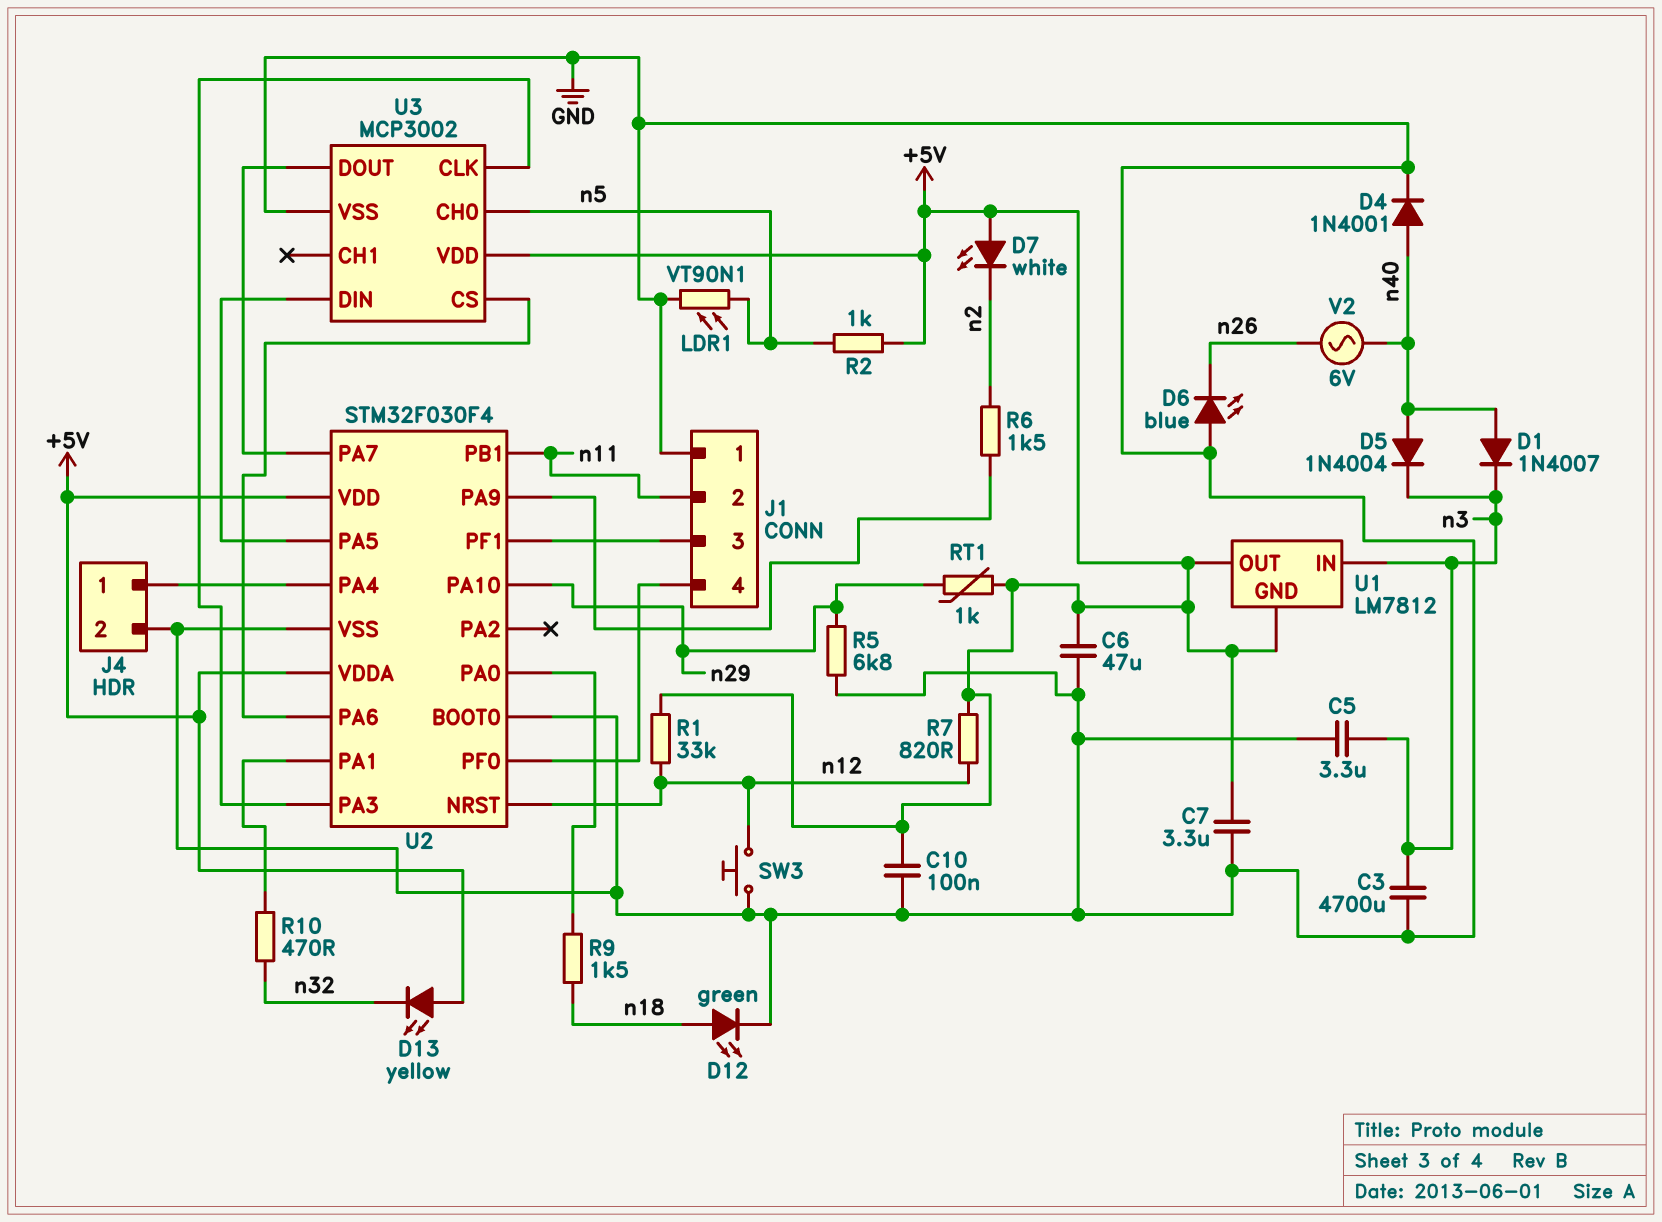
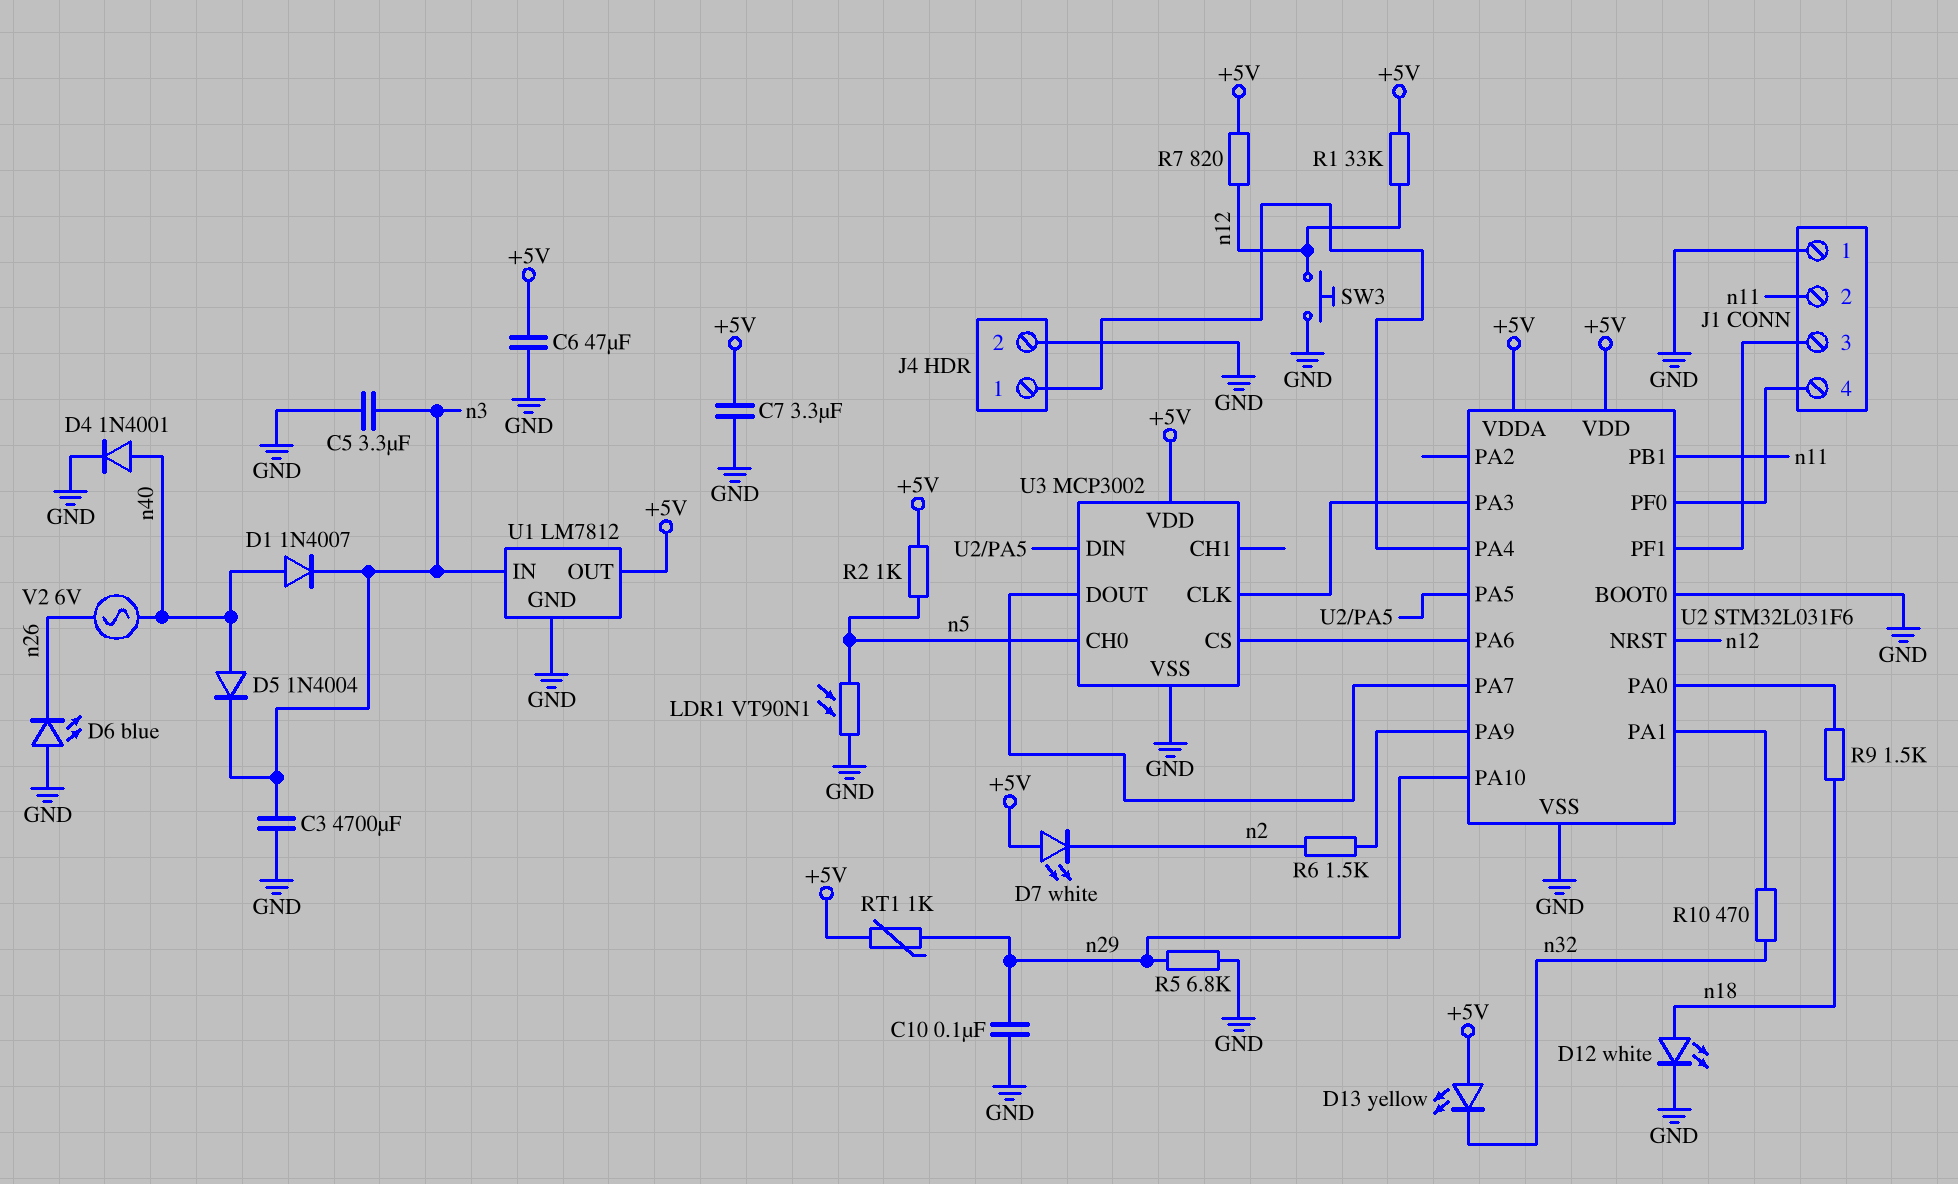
C10: 100nF (+5V, GND) -> 100nF (GND, n29)
D12: LED green (A n18, K GND) -> LED white (A n18, K GND)
U1 pin GND: +5V -> GND
U2: STM32F030F4 -> STM32L031F6

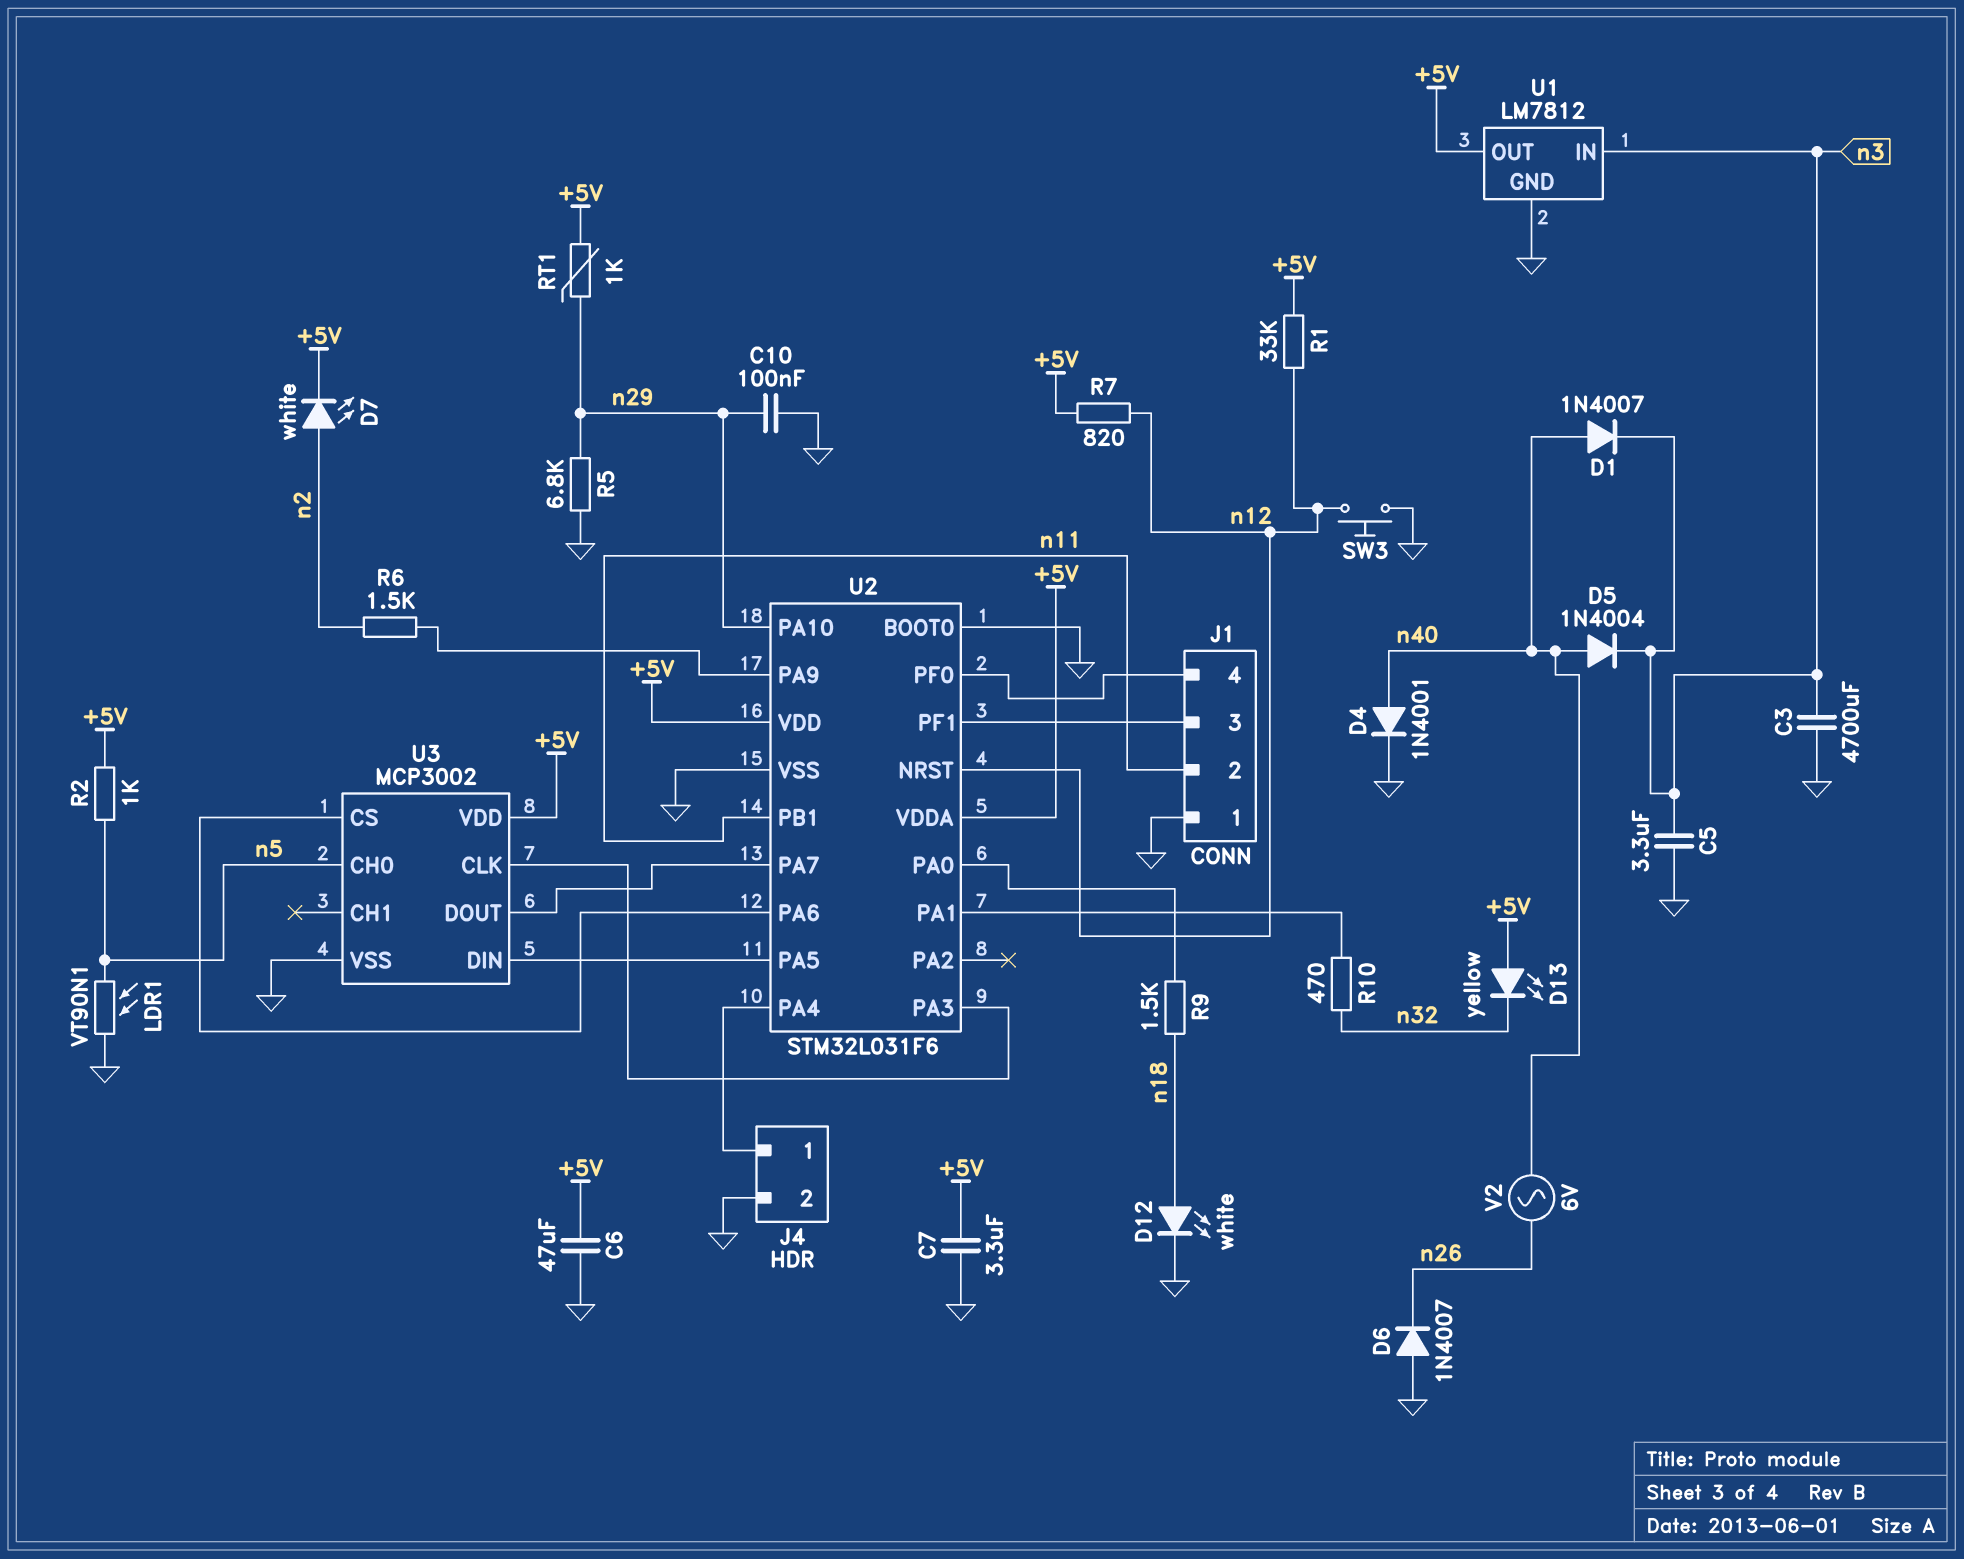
D6: LED blue (A GND, K n26) -> diode 1N4007 (A GND, K n26)
D7: LED white (A +5V, K n2) -> LED white (A n2, K +5V)

